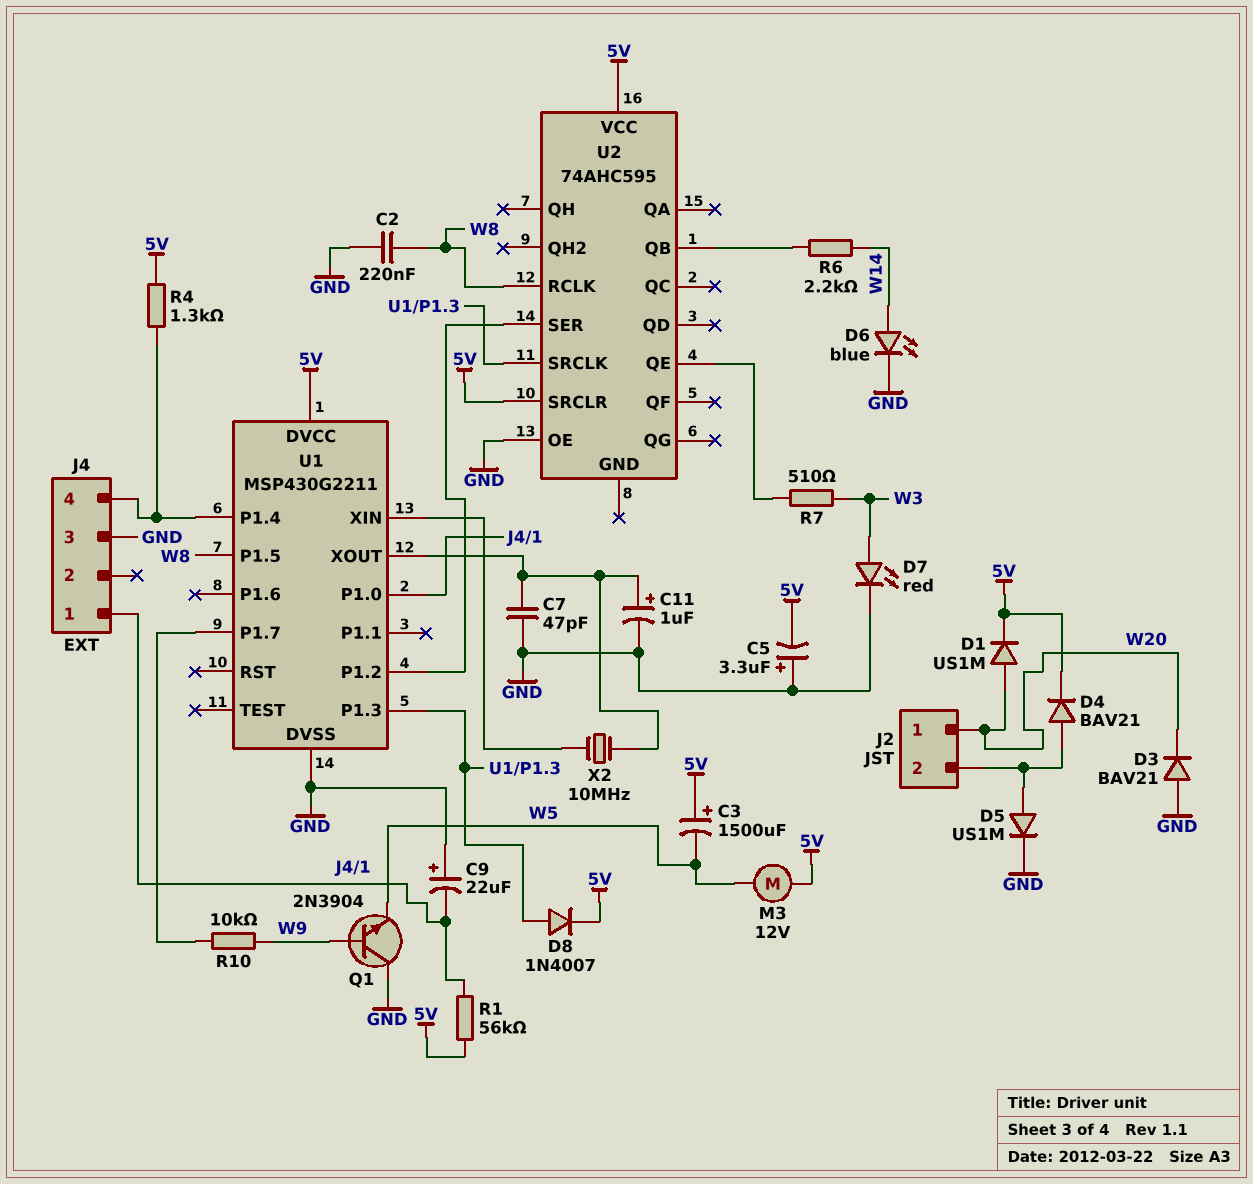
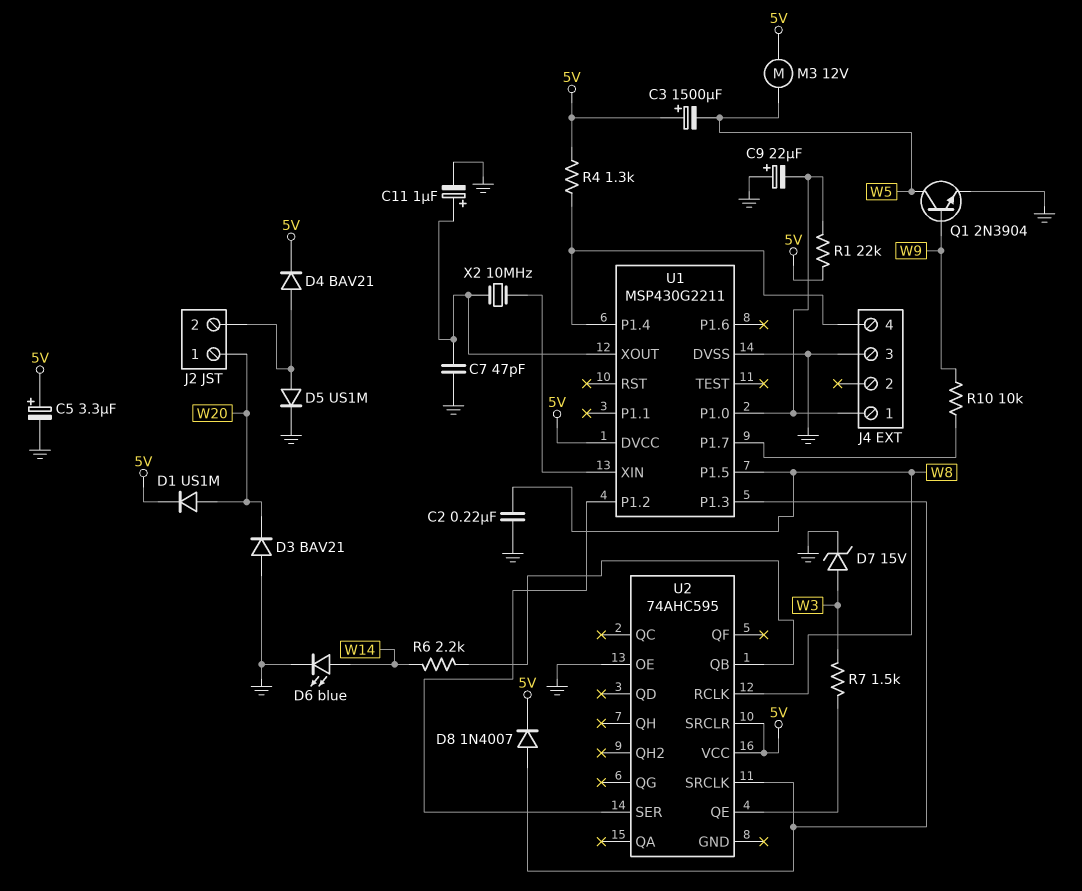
C5: 3.3uF (plus GND, minus 5V) -> 3.3uF (plus 5V, minus GND)
D7: LED red (A W3, K GND) -> zener 15V (A W3, K GND)
Q1: NPN 2N3904 (B W9, C GND, E W5) -> NPN 2N3904 (B W9, C W5, E GND)
R1: 56k (5V, J4/1) -> 22k (5V, J4/1)
R7: 510 (U2/QE, W3) -> 1.5k (U2/QE, W3)

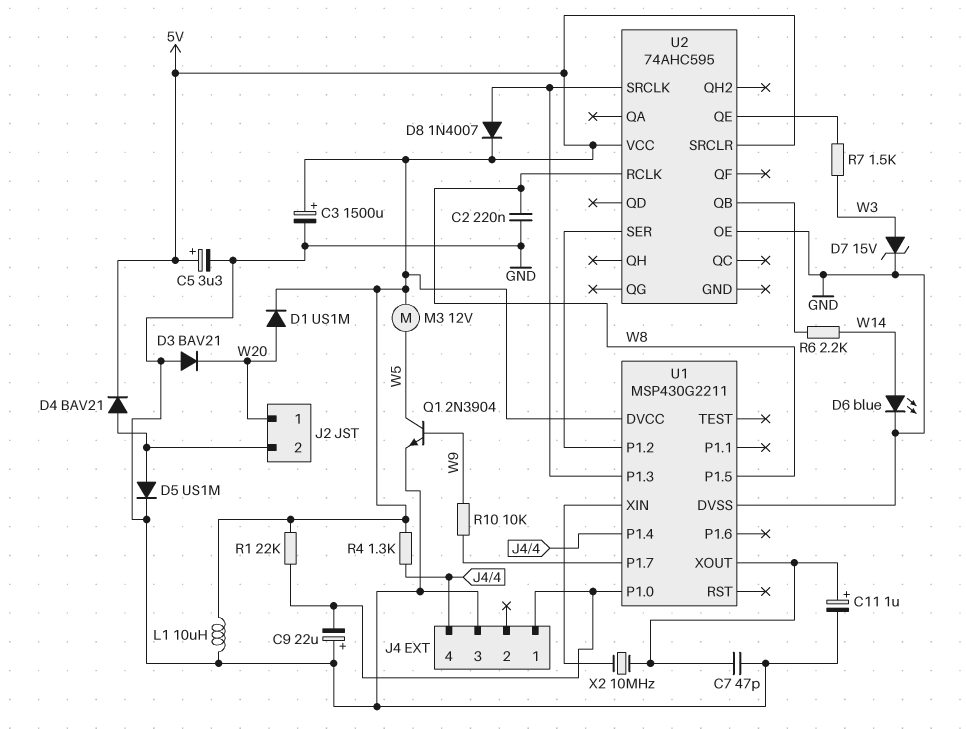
C3: 1500uF (plus 5V, minus W5) -> 1500uF (plus 5V, minus GND)
L1: none -> 10uH (5V, GND)

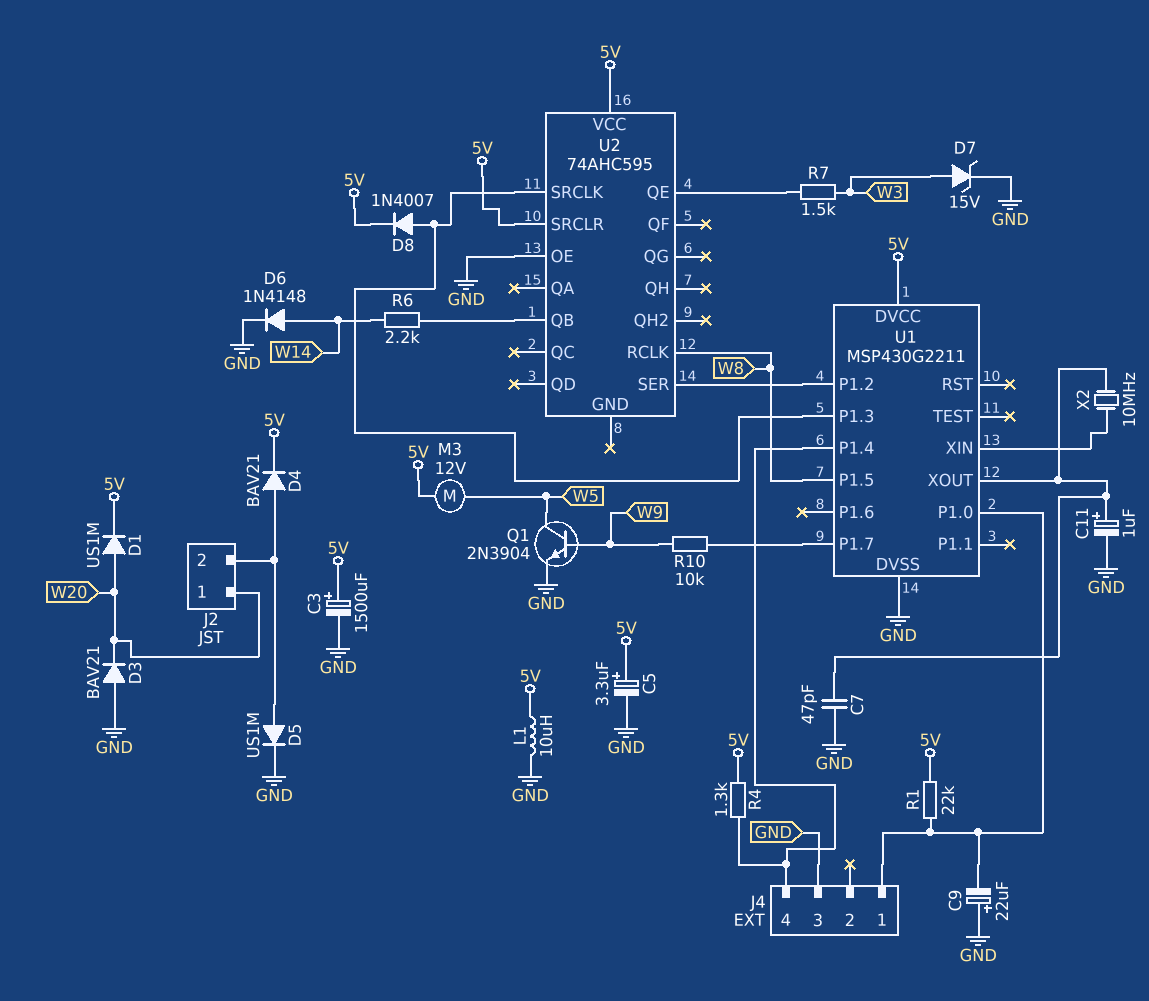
C2: 220nF (GND, W8) -> none
D6: LED blue (A W14, K GND) -> diode 1N4148 (A W14, K GND)

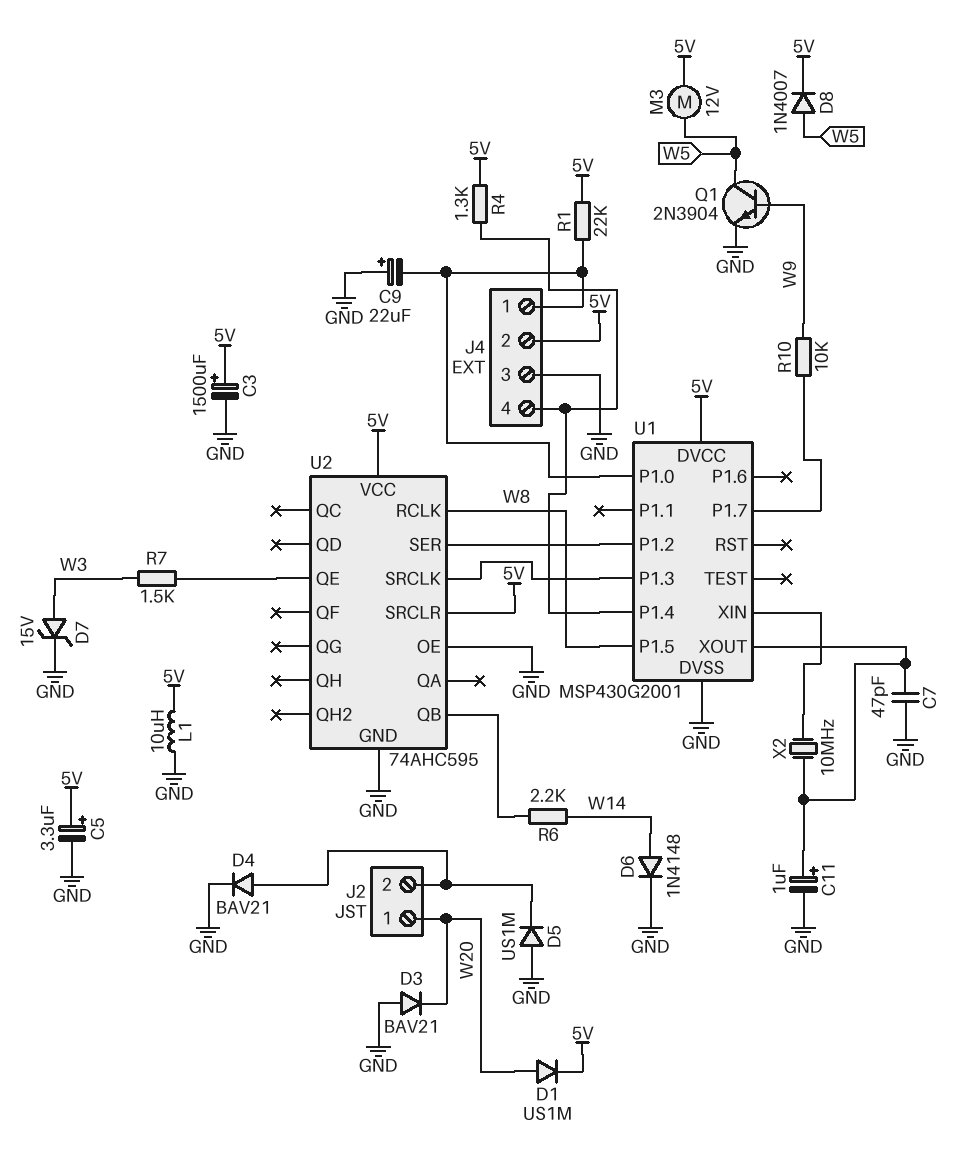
D4: diode BAV21 (A J2/2, K 5V) -> diode BAV21 (A J2/2, K GND)
D5: diode US1M (A J2/2, K GND) -> diode US1M (A GND, K J2/2)
D8: diode 1N4007 (A U1/P1.3, K 5V) -> diode 1N4007 (A W5, K 5V)
J4 pin 2: none -> 5V
U1: MSP430G2211 -> MSP430G2001
U2 pin GND: none -> GND

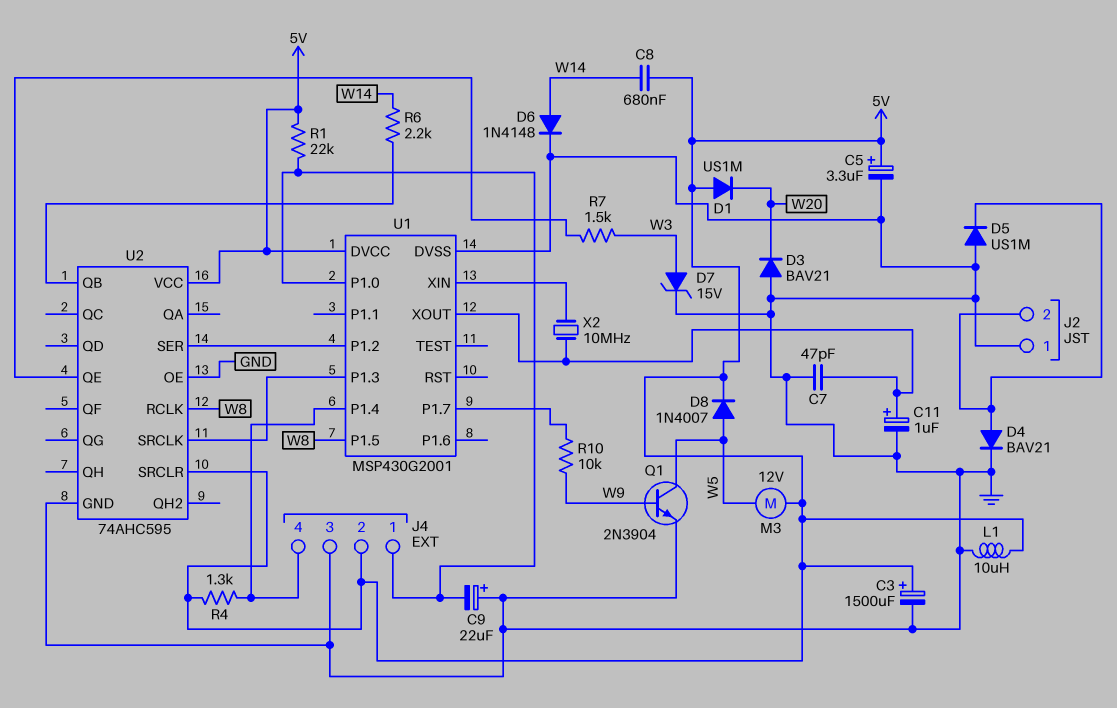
C8: none -> 680nF (5V, W14)
D1: diode US1M (A W20, K 5V) -> diode US1M (A 5V, K W20)
J2 pin 1: W20 -> GND

